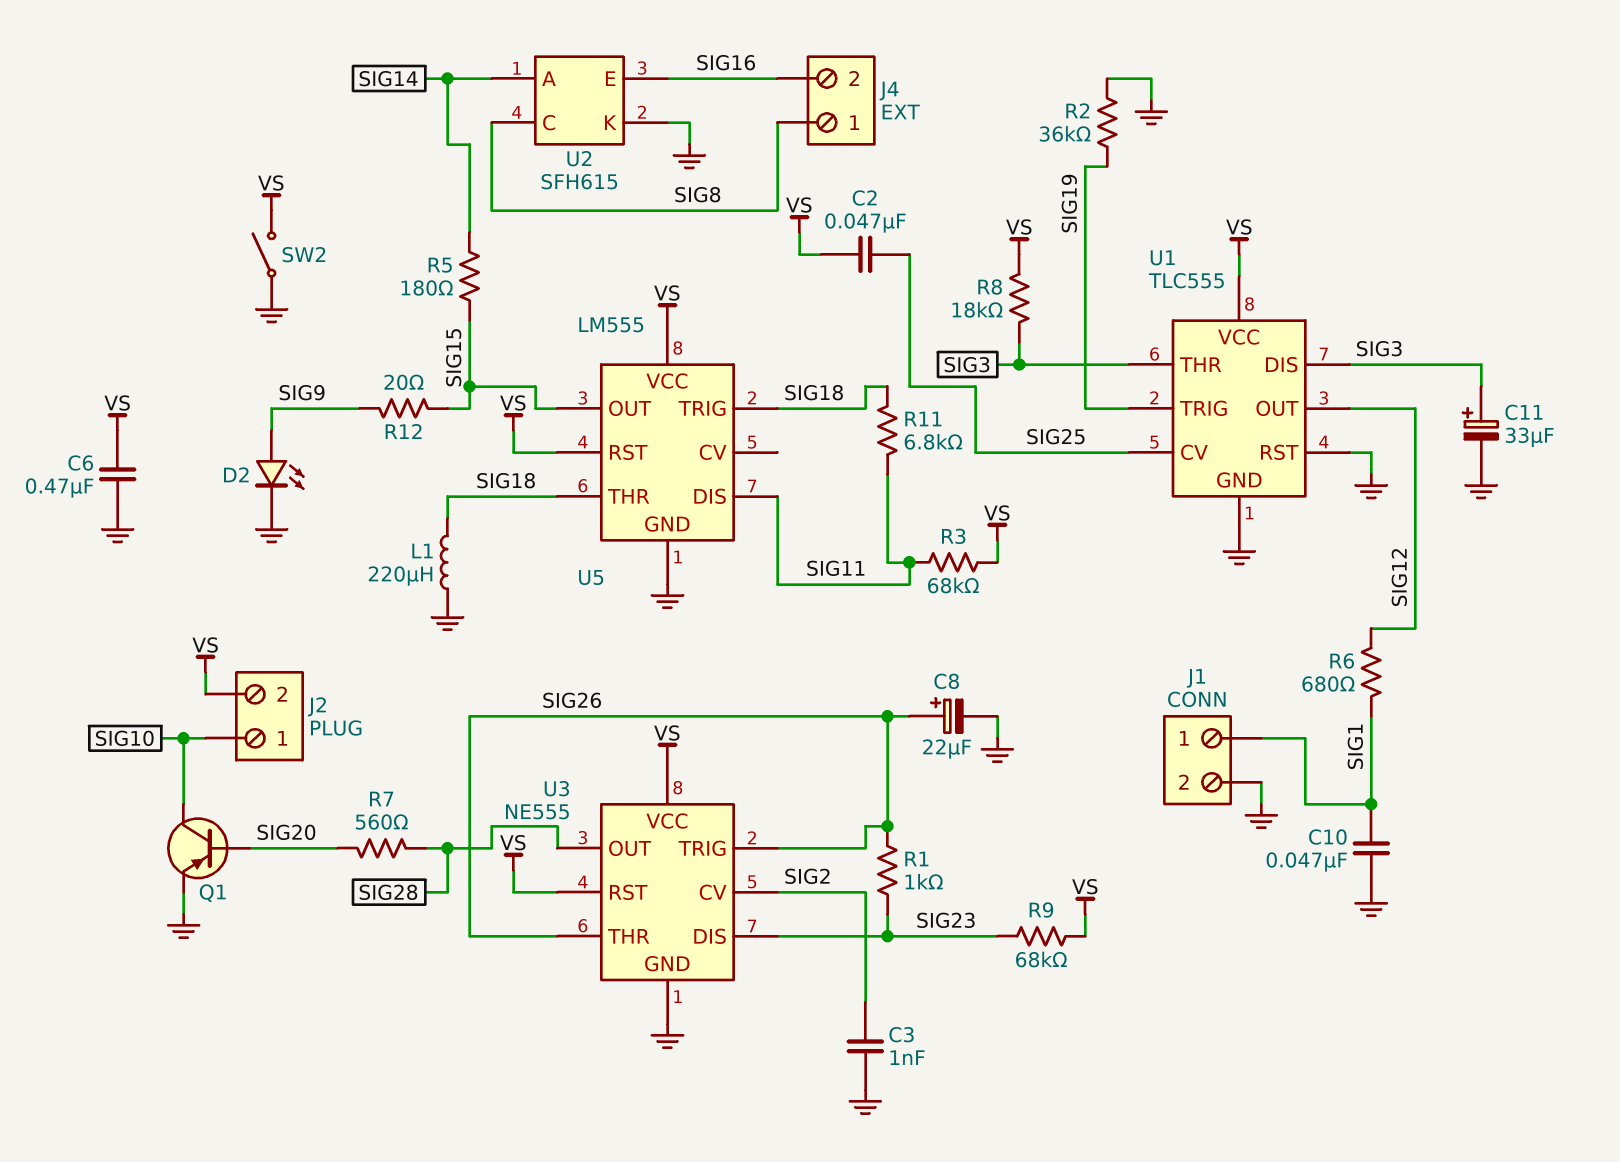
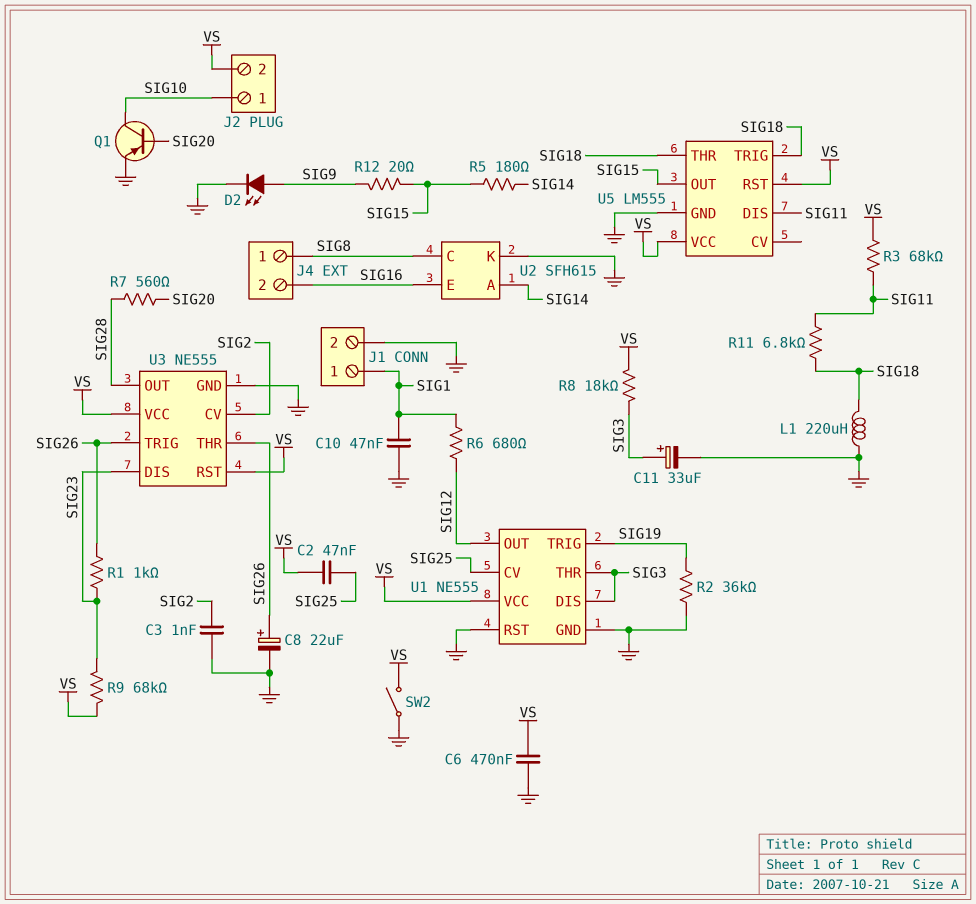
U1: TLC555 -> NE555

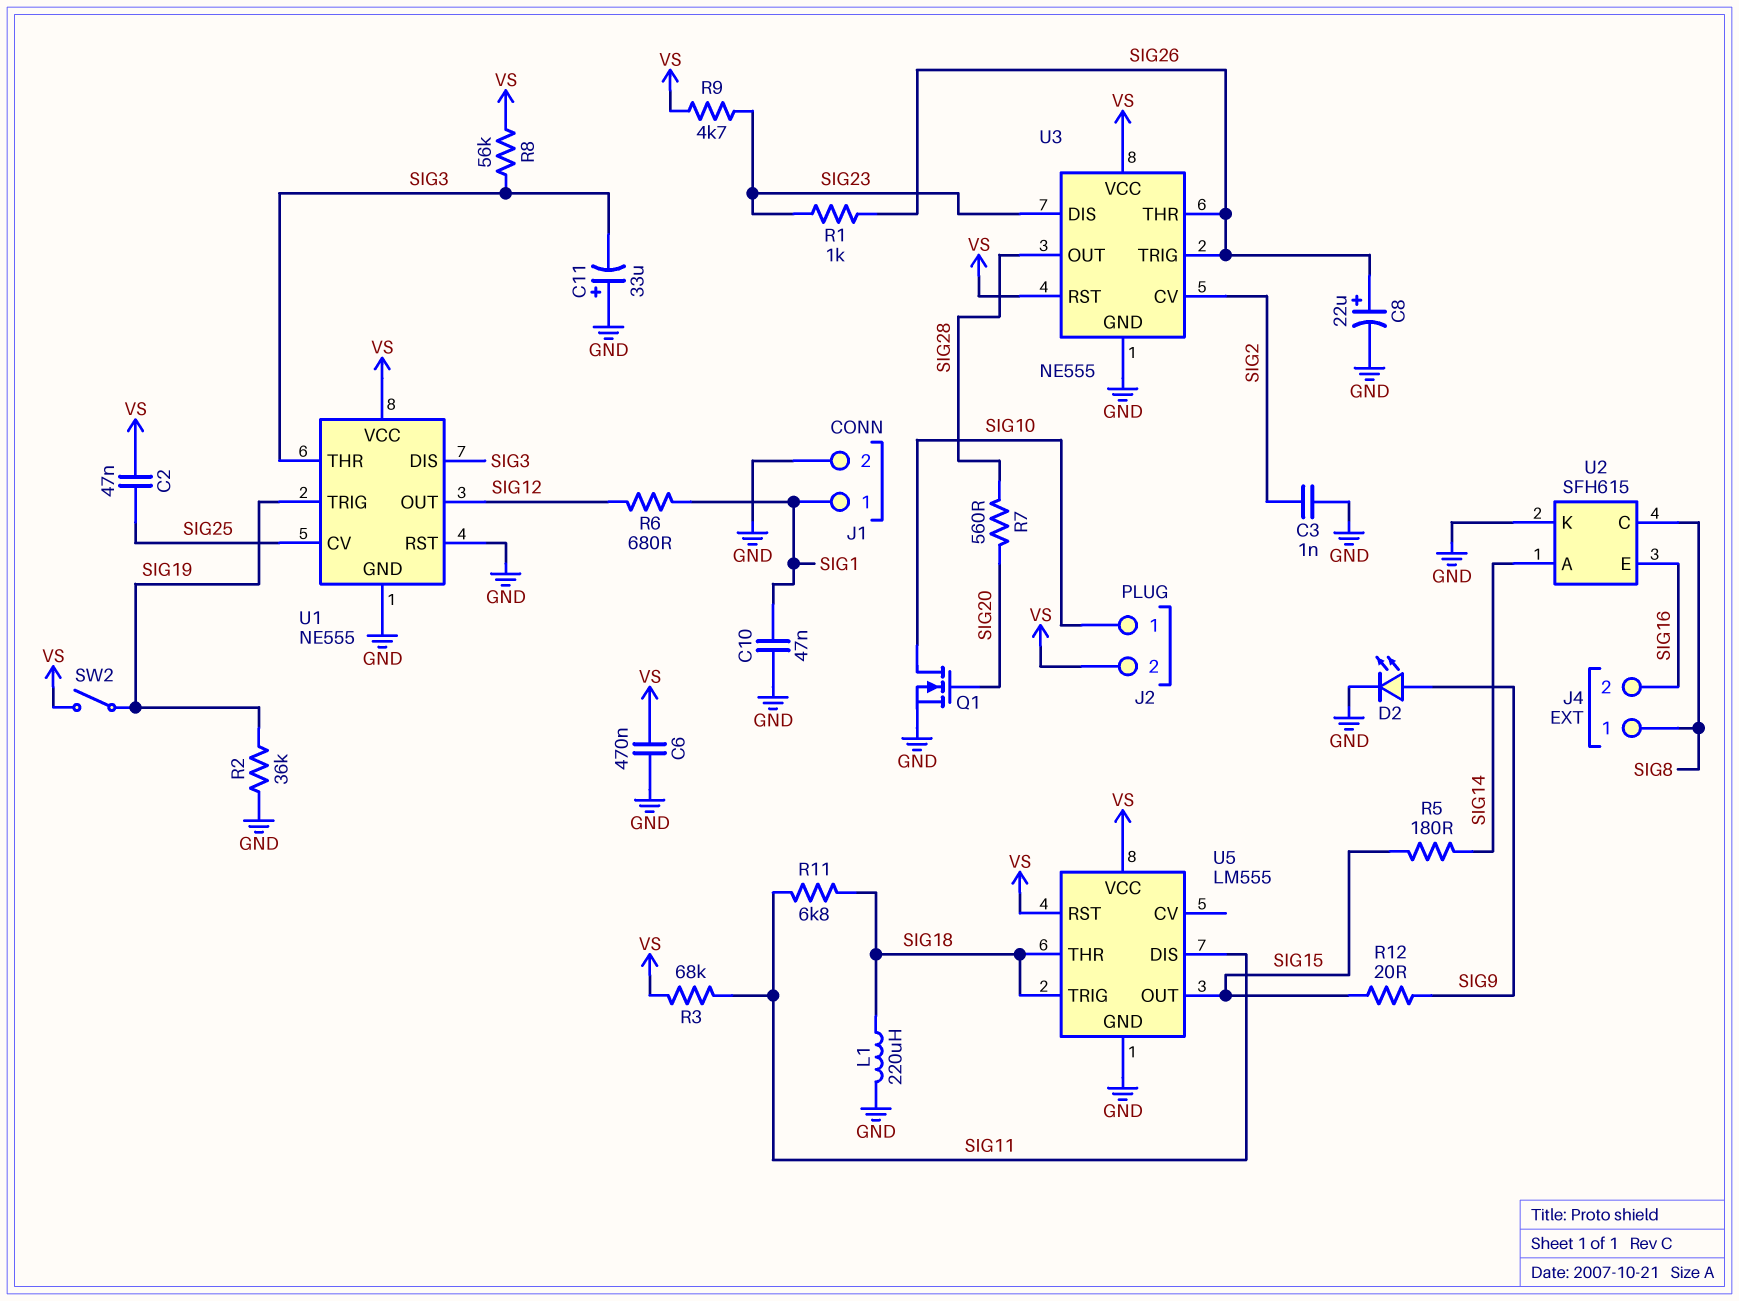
C11: 33uF (plus SIG3, minus GND) -> 33uF (plus GND, minus SIG3)
Q1: PNP (B SIG20, C SIG10, E GND) -> NMOS (G SIG20, D SIG10, S GND)
R8: 18k (SIG3, VS) -> 56k (SIG3, VS)
R9: 68k (SIG23, VS) -> 4.7k (SIG23, VS)
SW2: switch (GND, VS) -> switch (SIG19, VS)

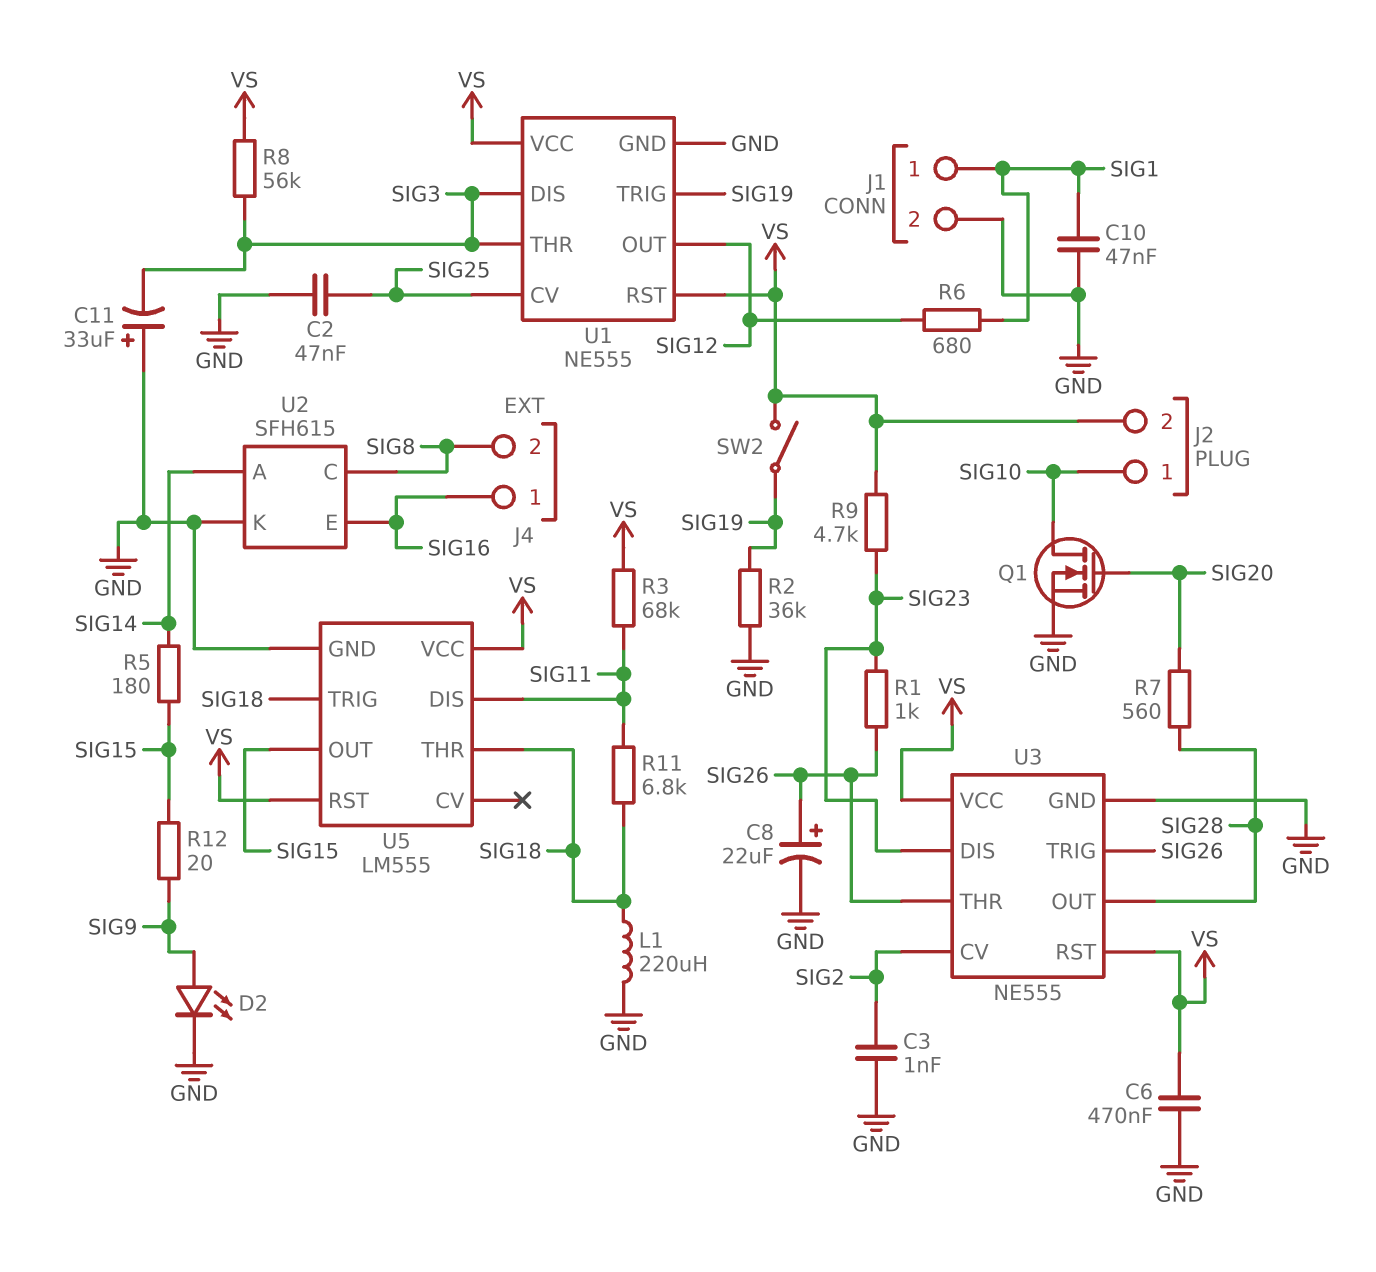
C2: 47nF (SIG25, VS) -> 47nF (GND, SIG25)
J4 pin 1: SIG8 -> SIG16
J4 pin 2: SIG16 -> SIG8
U1 pin RST: GND -> VS

